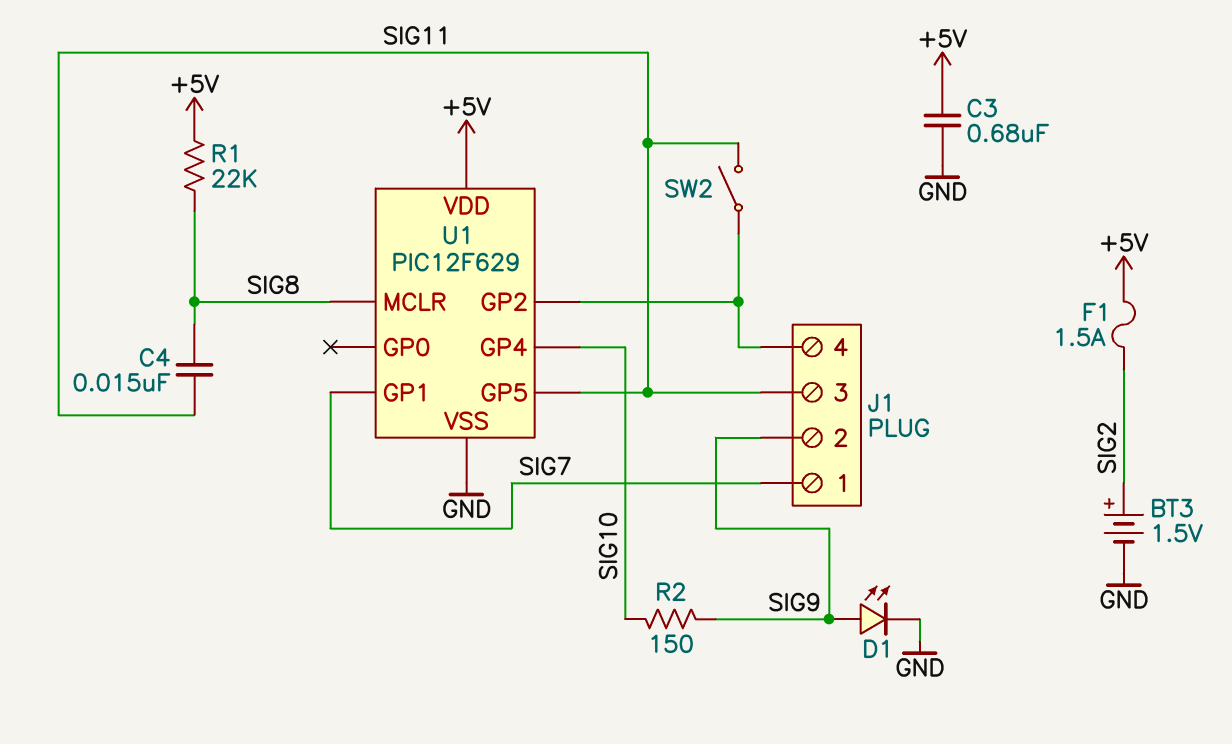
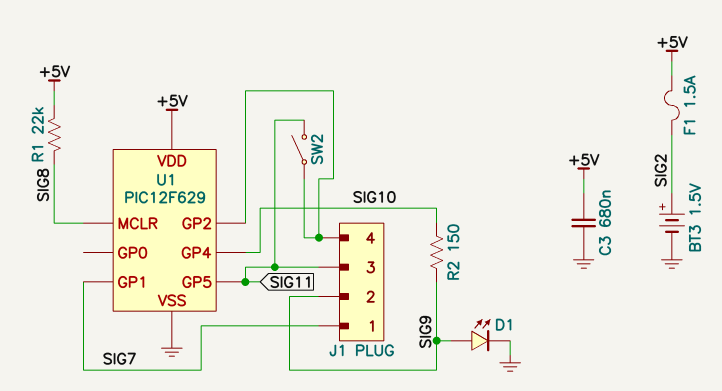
C4: 15nF (SIG8, SIG11) -> none

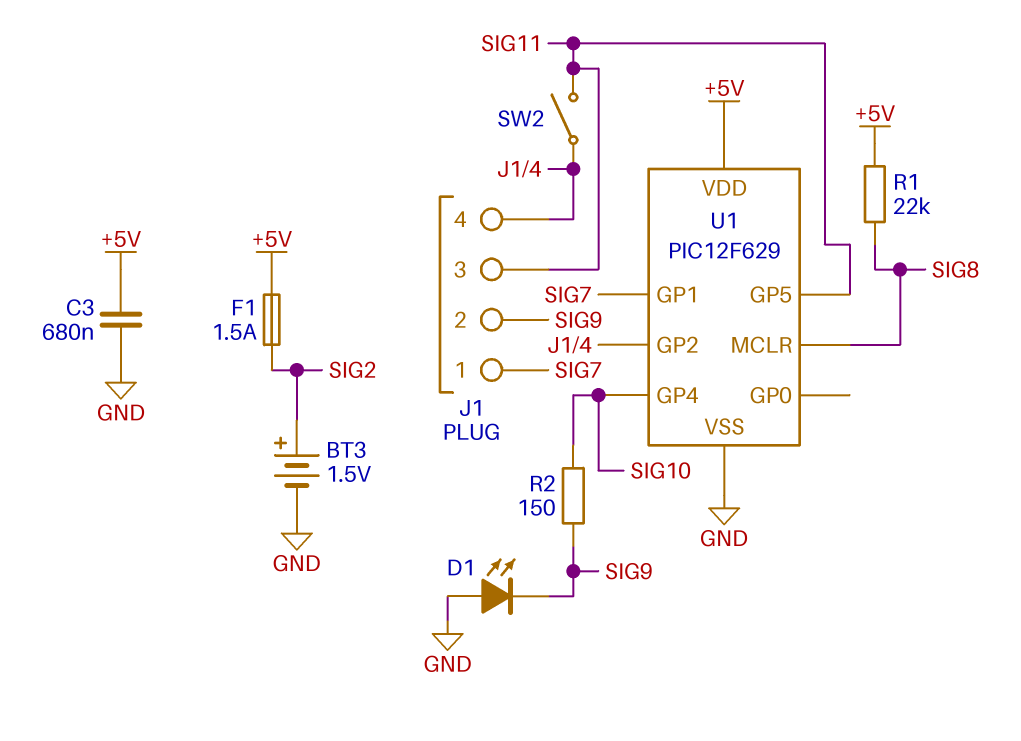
D1: LED (A SIG9, K GND) -> LED (A GND, K SIG9)

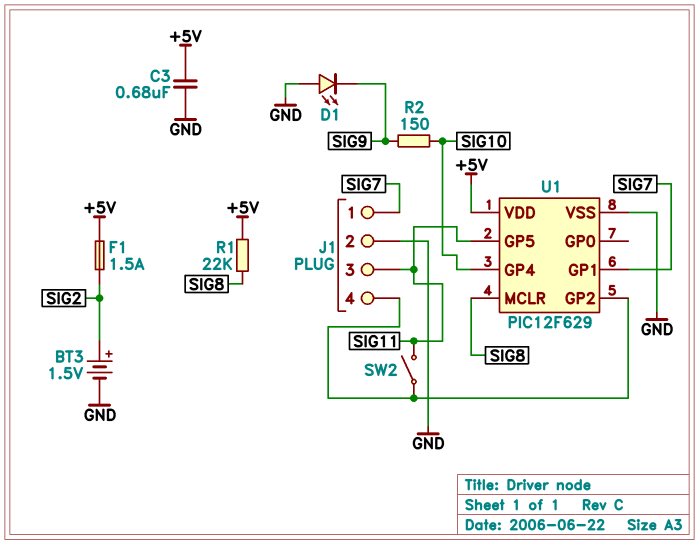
J1 pin 2: SIG9 -> GND

